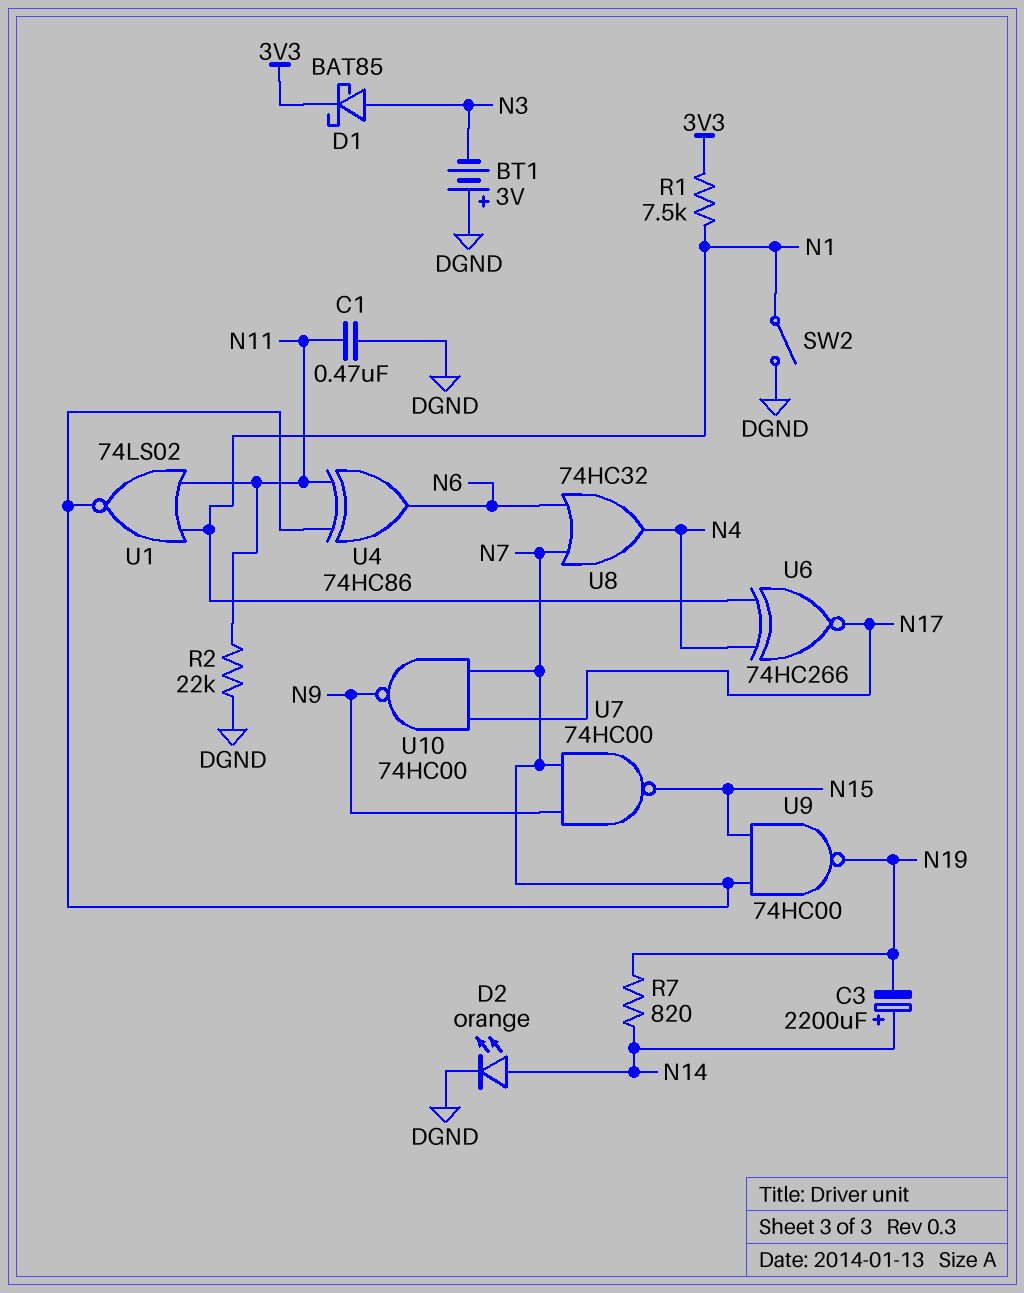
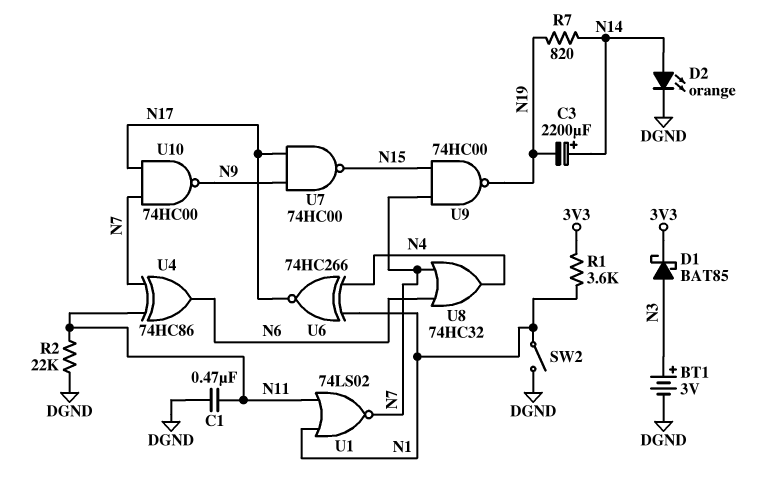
BT1: 3V (plus DGND, minus N3) -> 3V (plus N3, minus DGND)
R1: 7.5k (3V3, N1) -> 3.6k (3V3, N1)
U7: NAND 74HC00 (in N7, in N9, out N15) -> NAND 74HC00 (in N9, in N17, out N15)

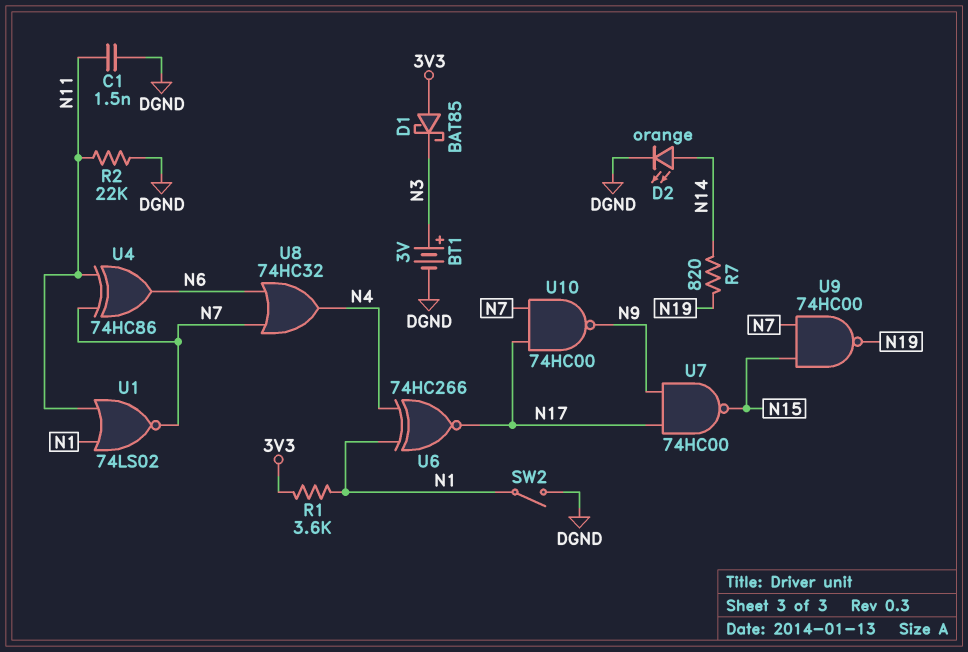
C1: 470nF (DGND, N11) -> 1.5nF (DGND, N11)
C3: 2200uF (plus N14, minus N19) -> none
D1: schottky BAT85 (A N3, K 3V3) -> schottky BAT85 (A 3V3, K N3)

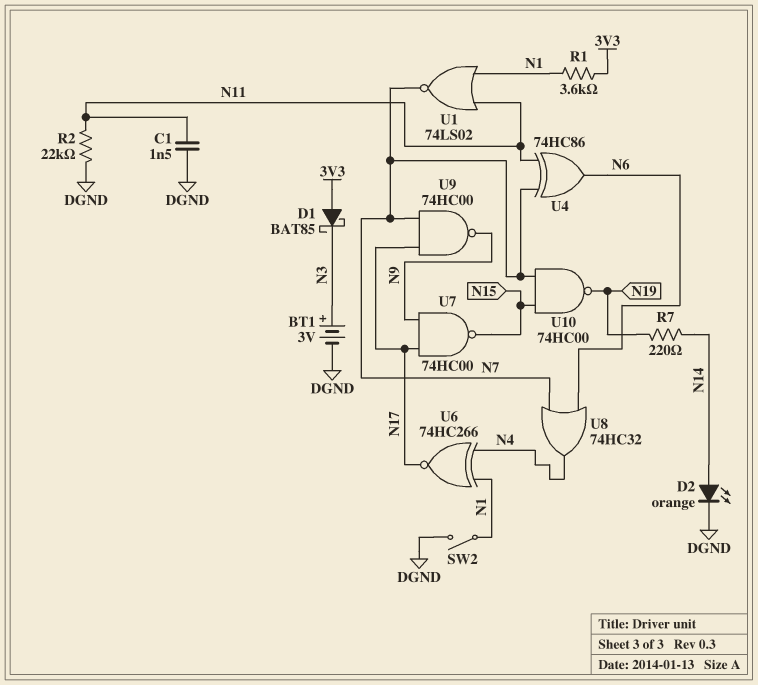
R7: 820 (N14, N19) -> 220 (N14, N19)
U9: NAND 74HC00 (in N7, in N15, out N19) -> NAND 74HC00 (in N7, in N17, out N9)
U10: NAND 74HC00 (in N7, in N17, out N9) -> NAND 74HC00 (in N7, in N15, out N19)

